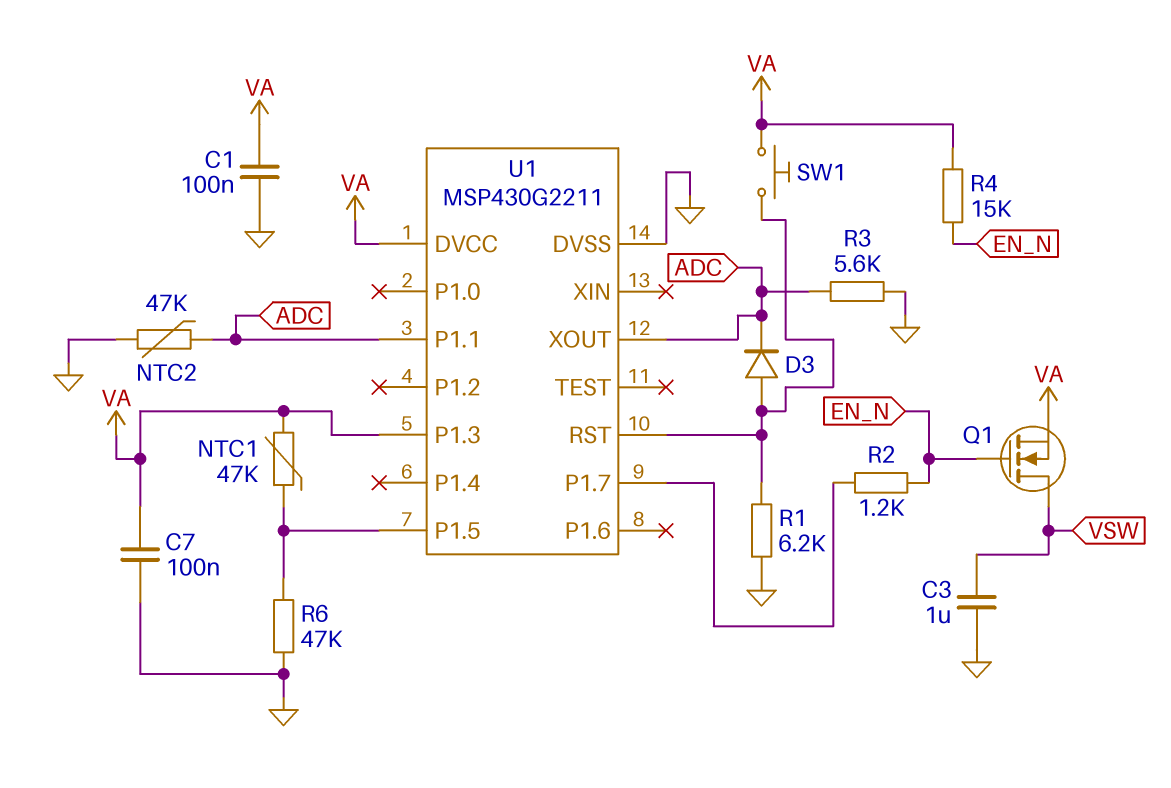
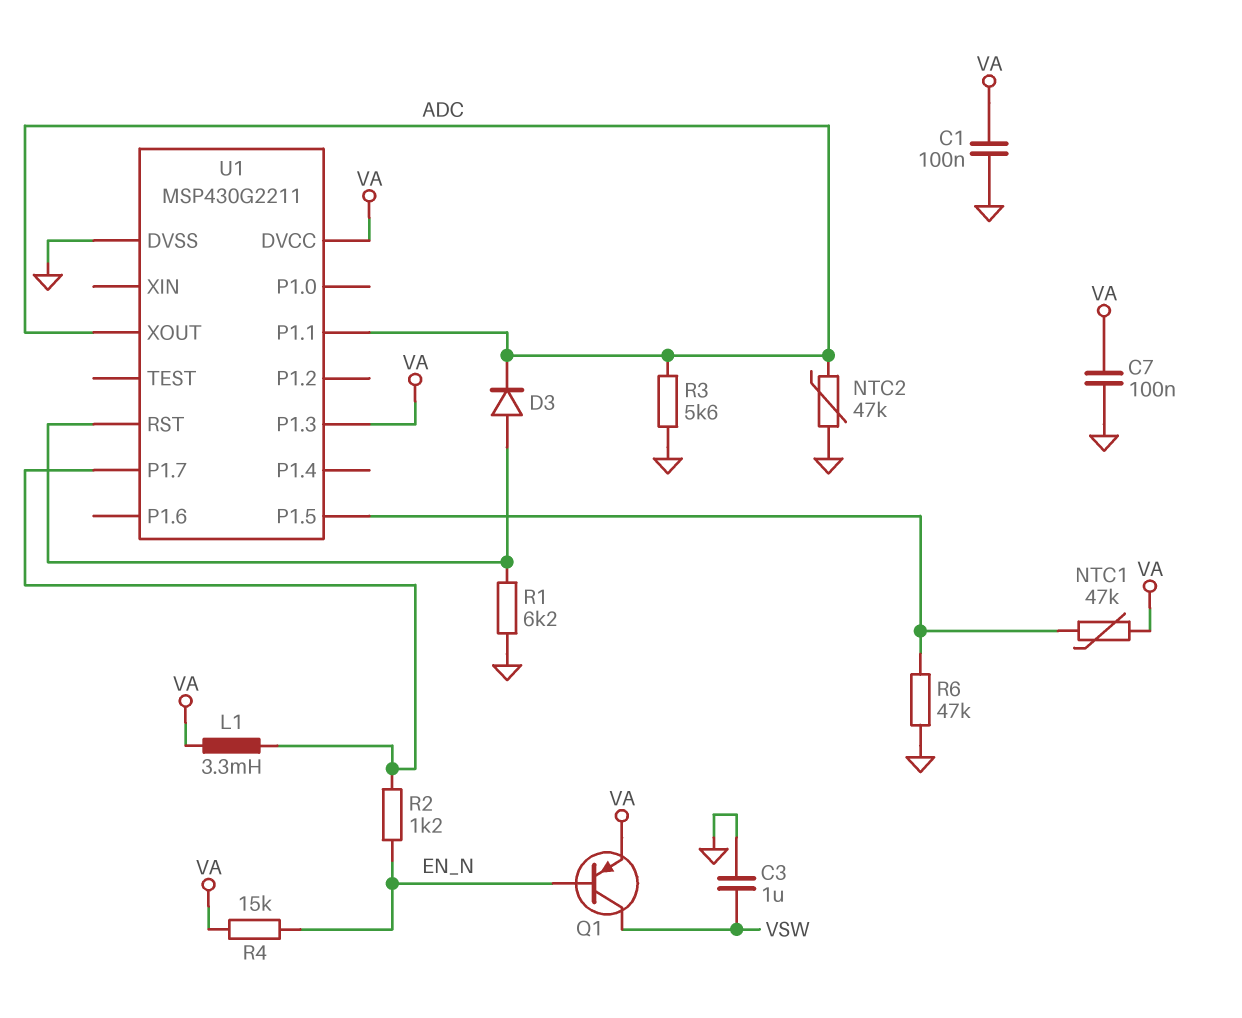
L1: none -> 3.3mH (U1/P1.7, VA)
Q1: NMOS (G EN_N, D VSW, S VA) -> PNP (B EN_N, C VSW, E VA)
SW1: button (U1/RST, VA) -> none

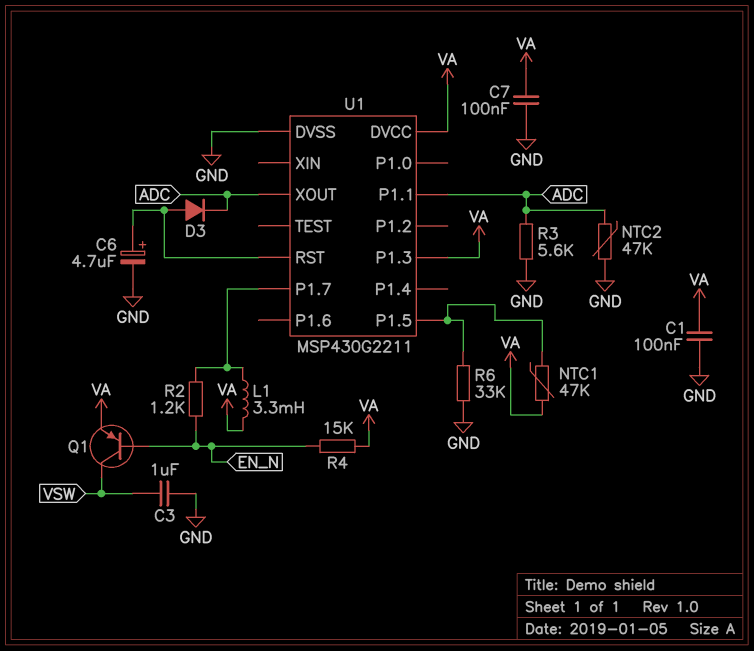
C6: none -> 4.7uF (plus U1/RST, minus GND)
R1: 6.2k (GND, U1/RST) -> none
R6: 47k (GND, U1/P1.5) -> 33k (GND, U1/P1.5)

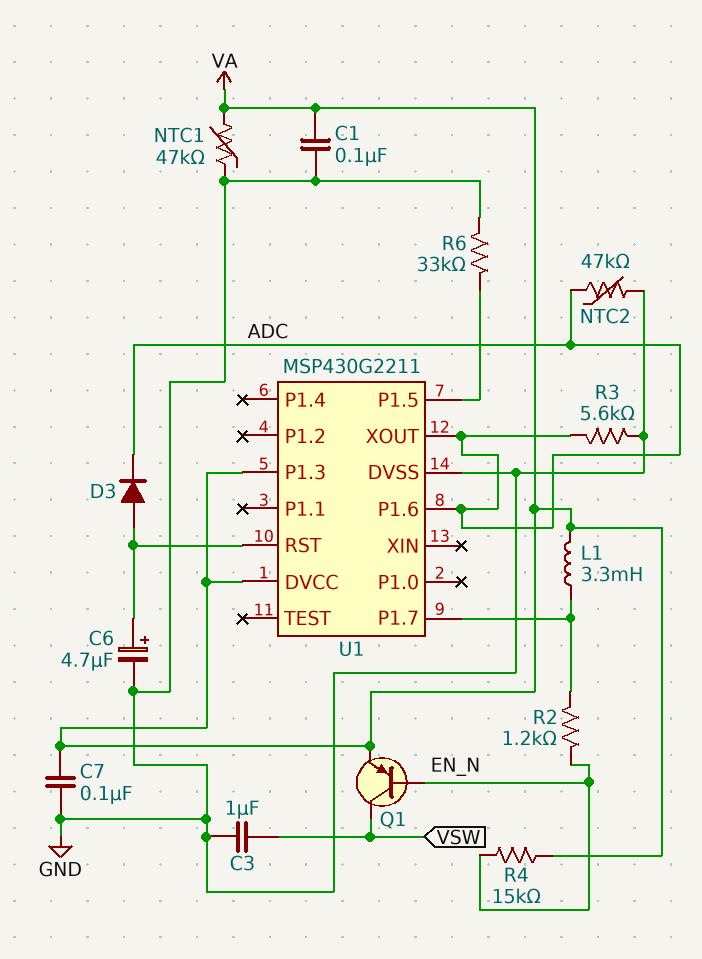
NTC1: 47k (U1/P1.5, VA) -> 47k (GND, VA)
U1 pin P1.1: ADC -> none
U1 pin P1.6: none -> ADC

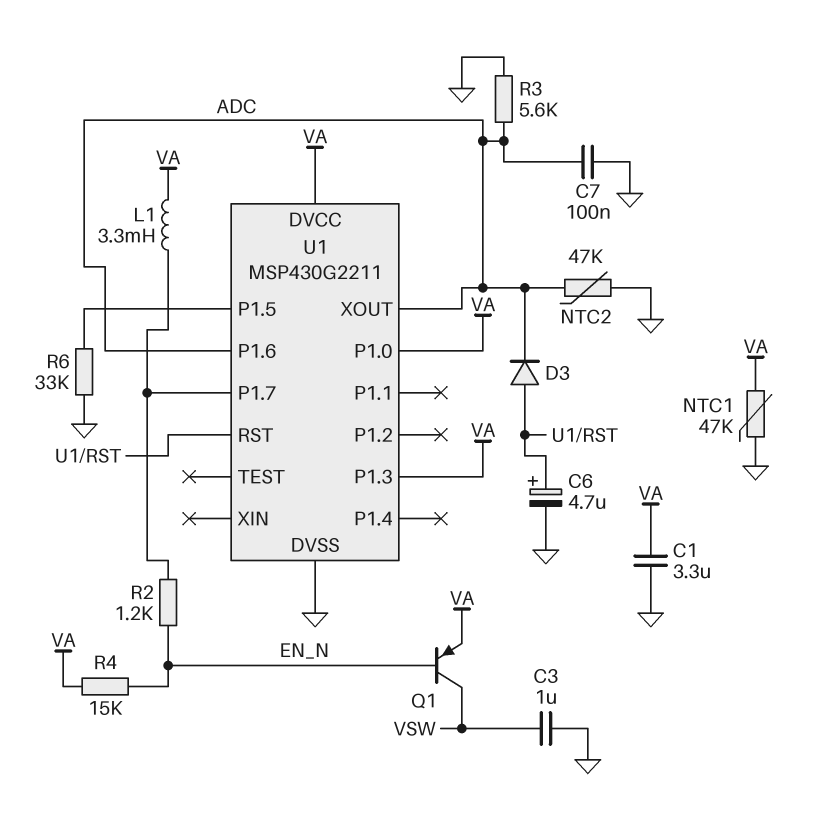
C1: 100nF (GND, VA) -> 3.3uF (GND, VA)
C7: 100nF (GND, VA) -> 100nF (ADC, GND)
U1 pin P1.0: none -> VA

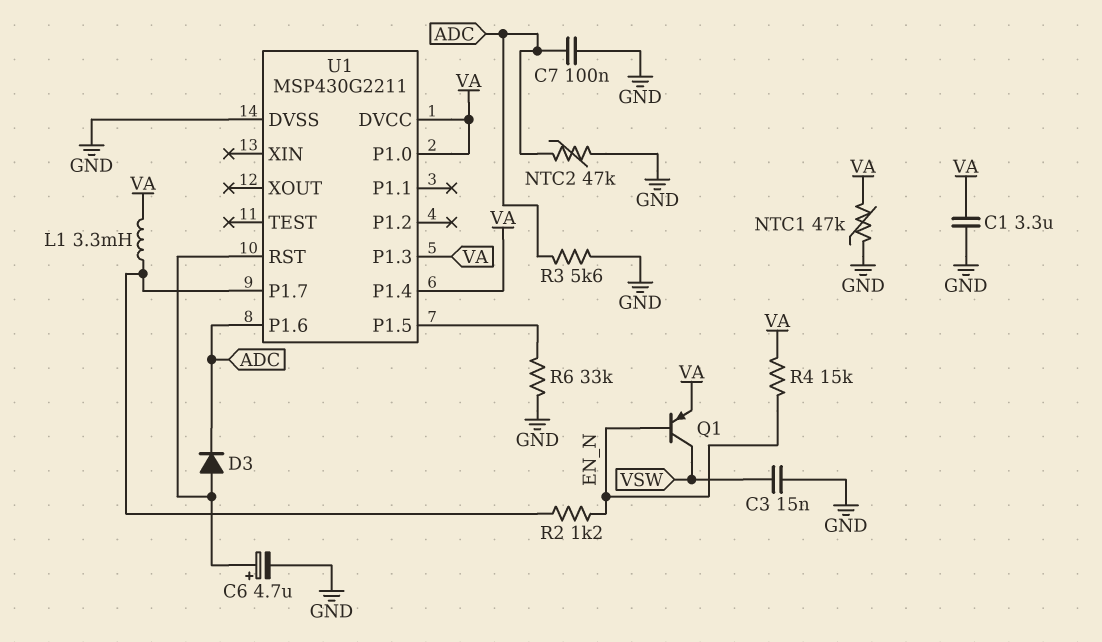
C3: 1uF (GND, VSW) -> 15nF (GND, VSW)
U1 pin P1.4: none -> VA
U1 pin XOUT: ADC -> none

